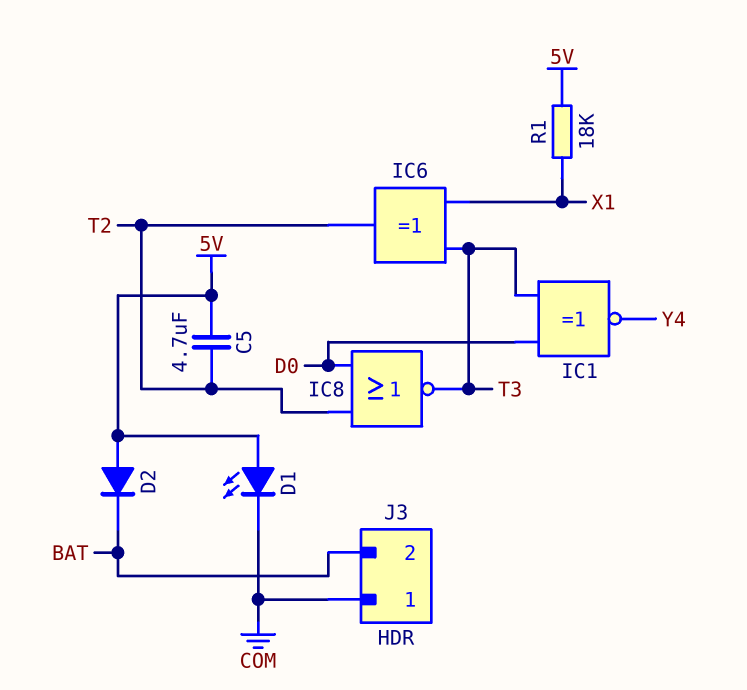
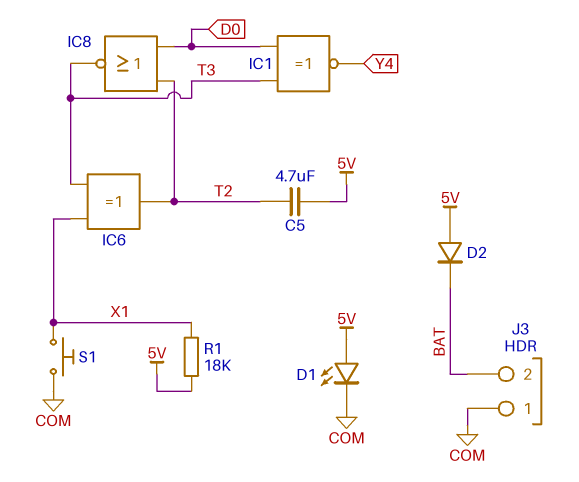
S1: none -> button (COM, X1)

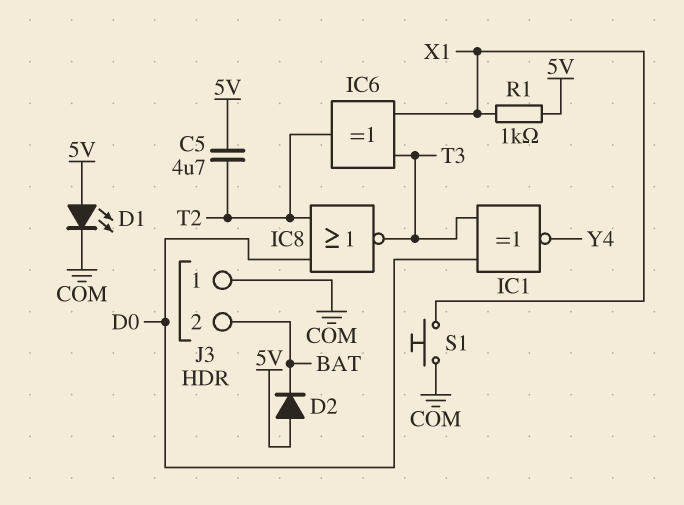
R1: 18k (5V, X1) -> 1k (5V, X1)

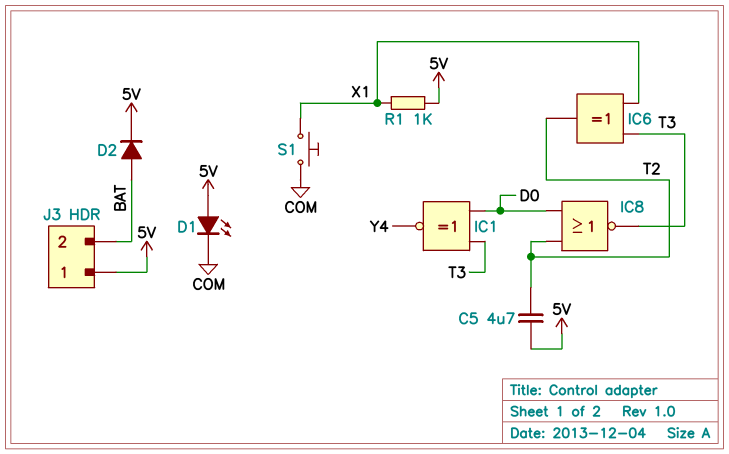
D2: diode (A 5V, K BAT) -> diode (A BAT, K 5V)
J3 pin 1: COM -> 5V

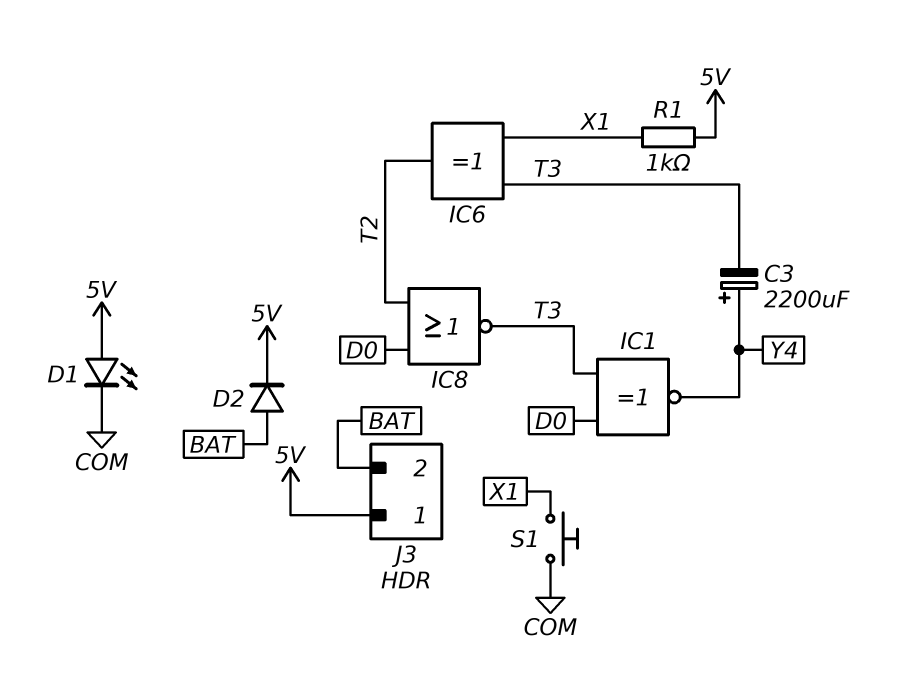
C3: none -> 2200uF (plus Y4, minus T3)
C5: 4.7uF (5V, T2) -> none

